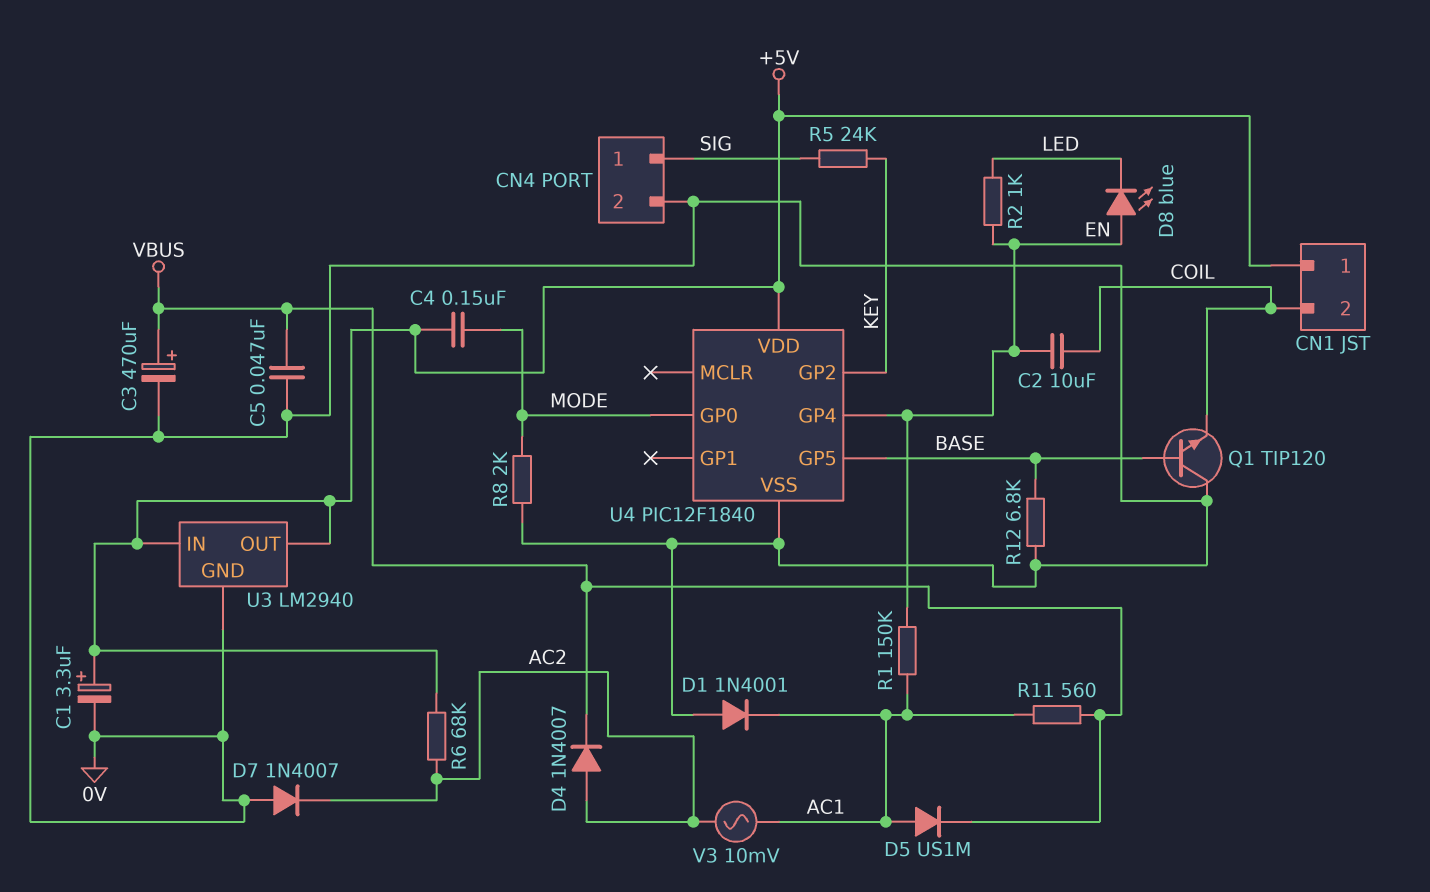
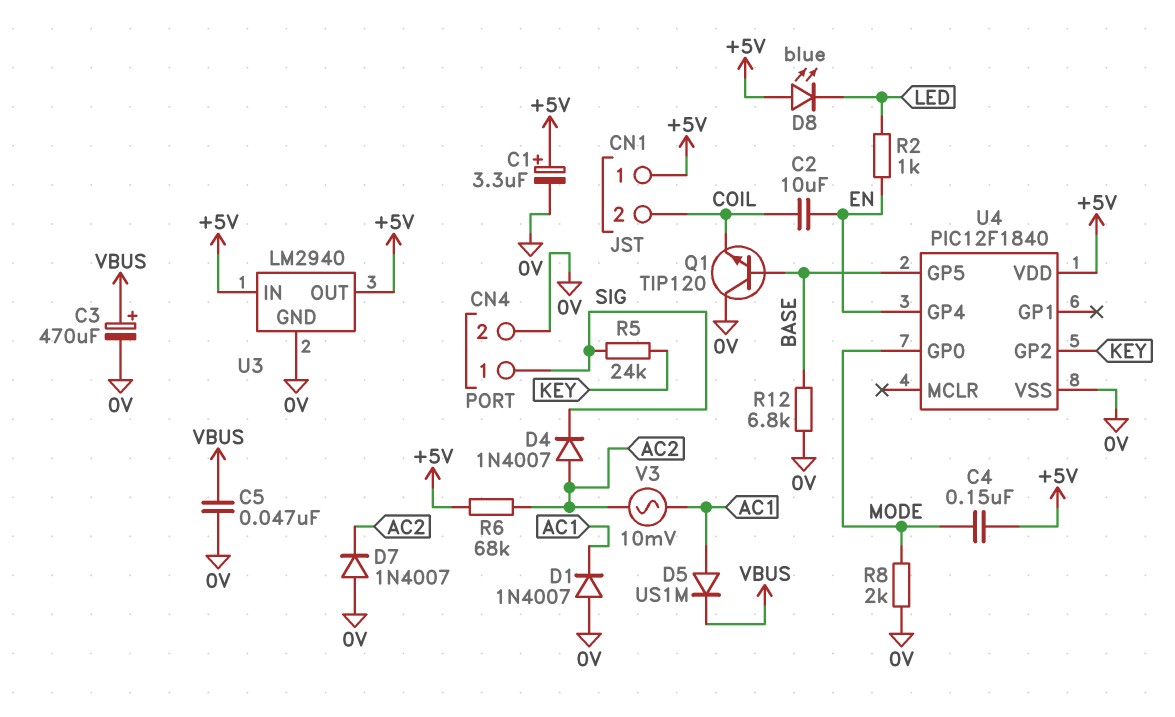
D1: diode 1N4001 (A 0V, K AC1) -> diode 1N4007 (A 0V, K AC1)
D4: diode 1N4007 (A AC2, K VBUS) -> diode 1N4007 (A AC2, K SIG)
D8: LED blue (A EN, K LED) -> LED blue (A +5V, K LED)
R1: 150k (AC1, EN) -> none
R11: 560 (AC1, VBUS) -> none

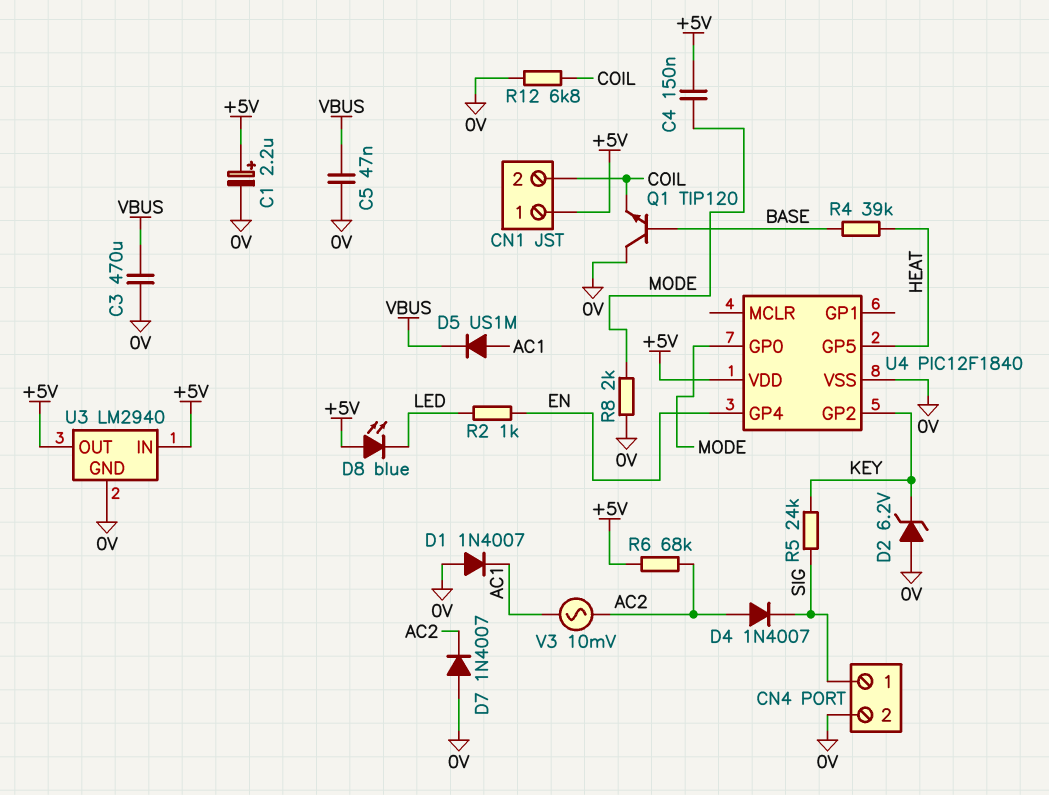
C1: 3.3uF (plus +5V, minus 0V) -> 2.2uF (plus +5V, minus 0V)
C2: 10uF (COIL, EN) -> none
C3: 470uF (plus VBUS, minus 0V) -> 470uF (0V, VBUS)
D2: none -> zener 6.2V (A 0V, K KEY)
R4: none -> 39k (BASE, HEAT)
R12: 6.8k (0V, BASE) -> 6.8k (0V, COIL)
U4 pin GP5: BASE -> HEAT

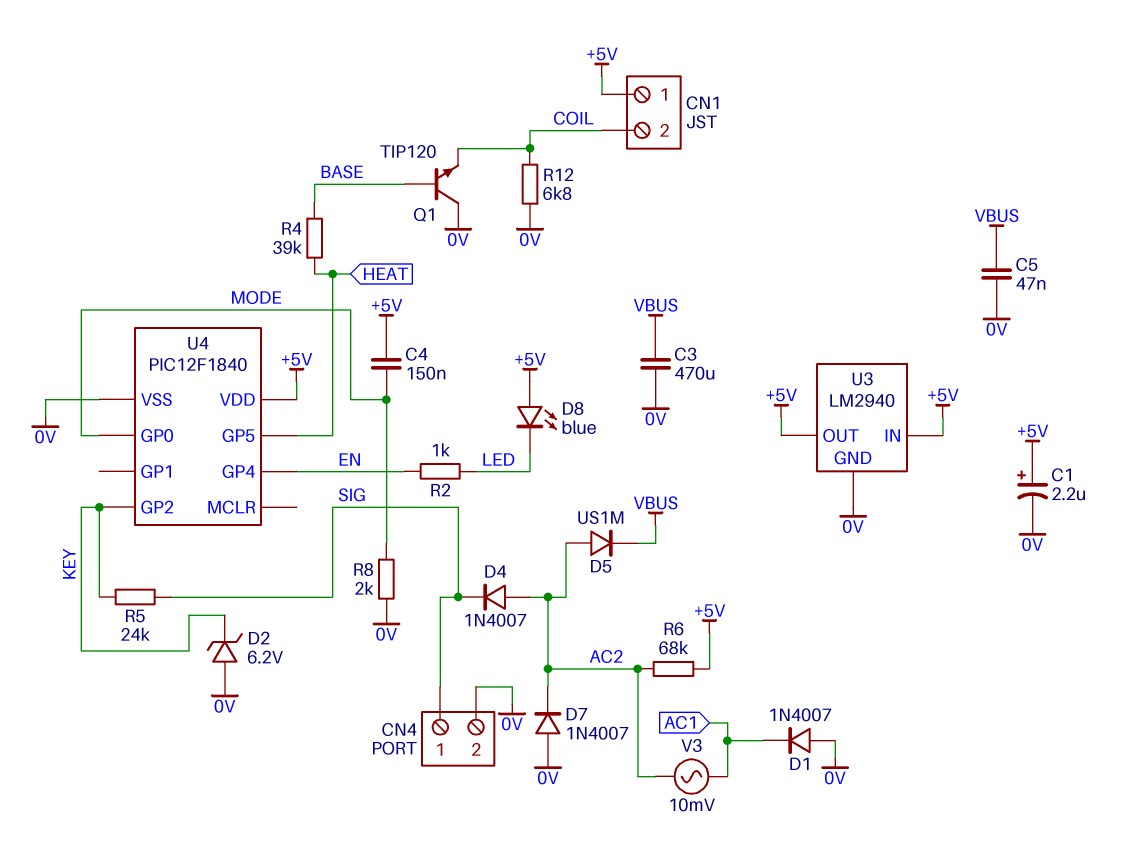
D5: diode US1M (A AC1, K VBUS) -> diode US1M (A AC2, K VBUS)

